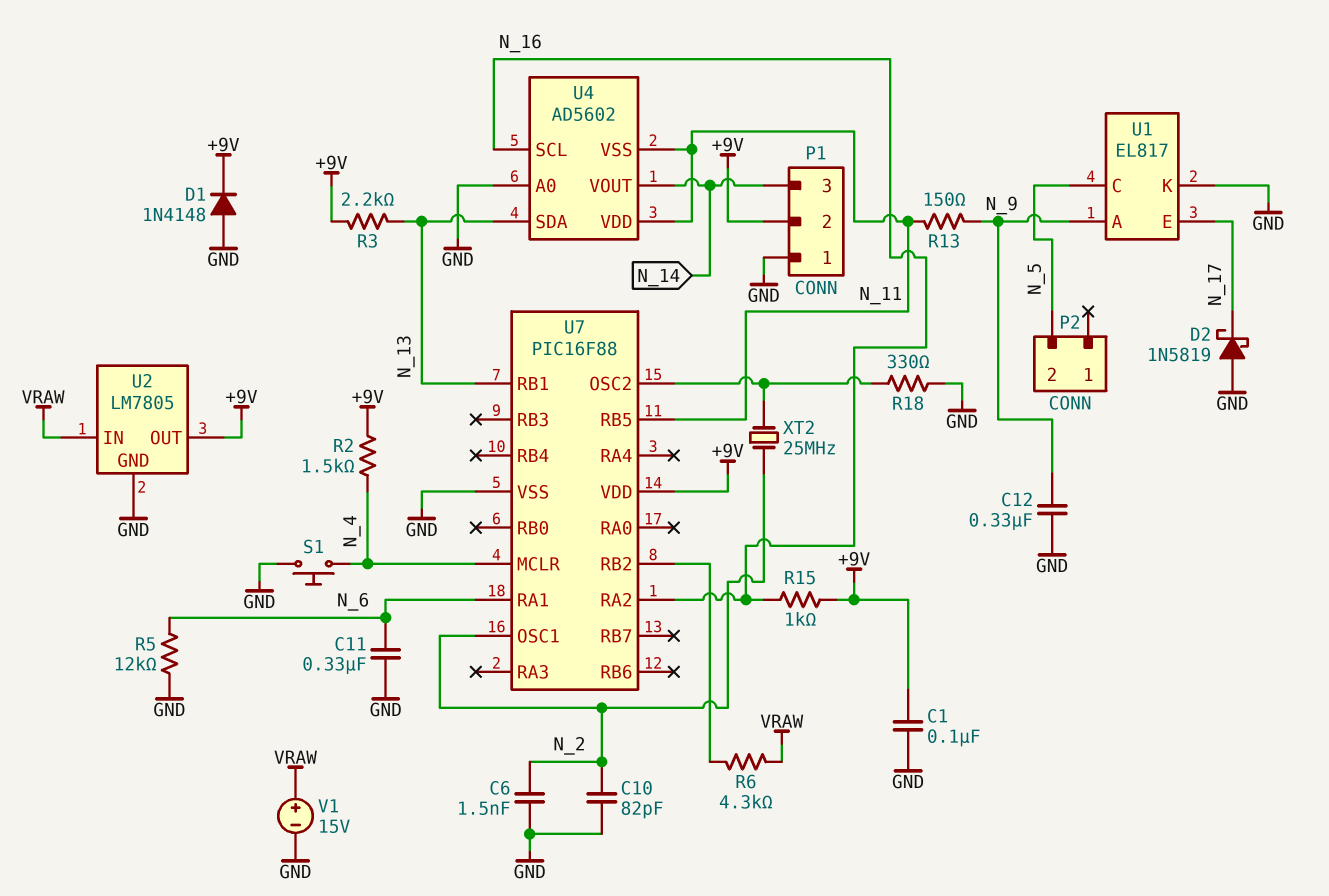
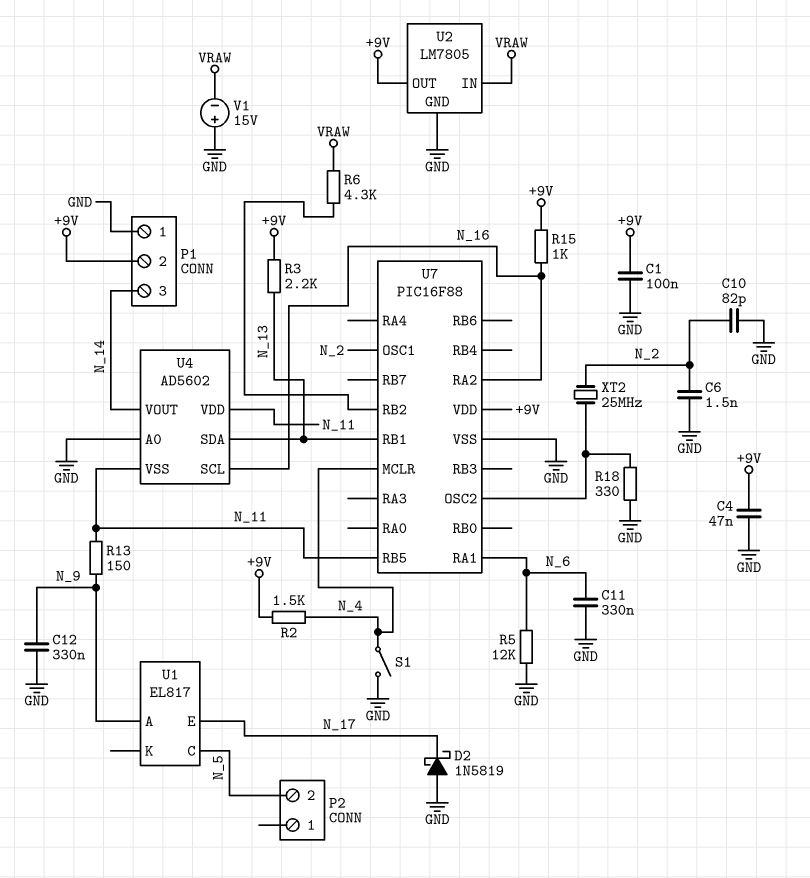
C4: none -> 47nF (+9V, GND)
D1: diode 1N4148 (A GND, K +9V) -> none
S1: button (GND, N_4) -> switch (GND, N_4)
U1 pin K: GND -> none
V1: 15V (plus VRAW, minus GND) -> 15V (plus GND, minus VRAW)

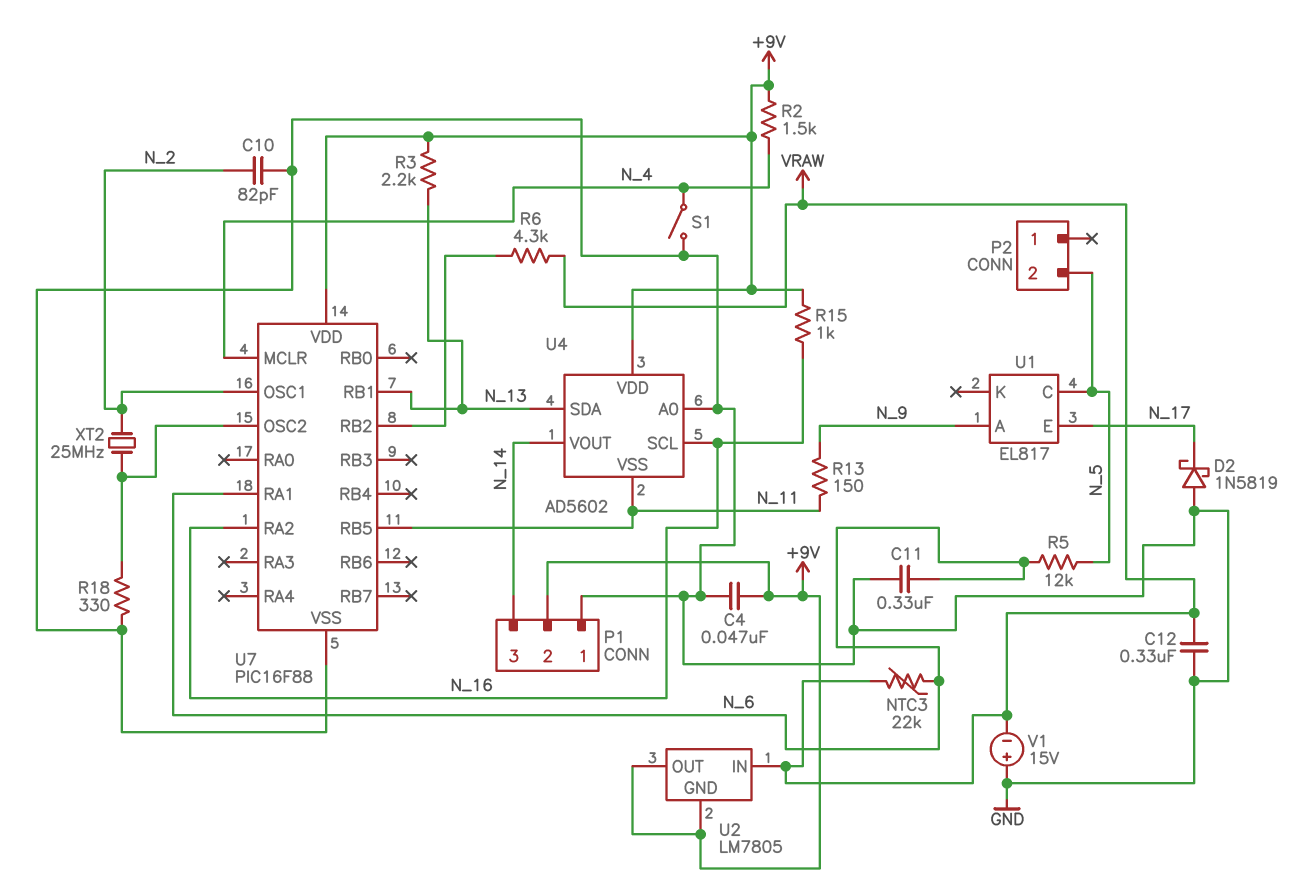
C1: 100nF (+9V, GND) -> none
C6: 1.5nF (GND, N_2) -> none
C12: 330nF (GND, N_9) -> 330nF (GND, VRAW)
NTC3: none -> 22k (N_6, VRAW)
R5: 12k (GND, N_6) -> 12k (N_5, N_6)
U2 pin GND: GND -> +9V
U4 pin VDD: N_11 -> +9V

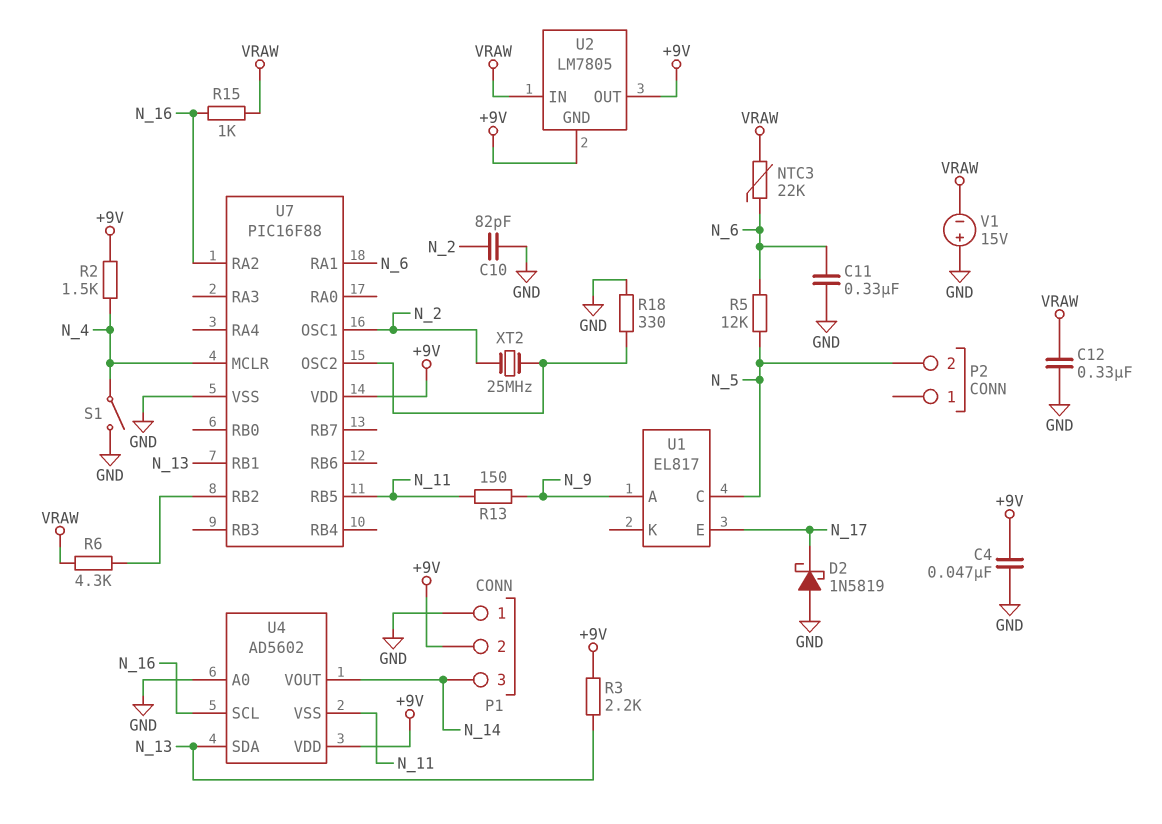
R15: 1k (+9V, N_16) -> 1k (N_16, VRAW)

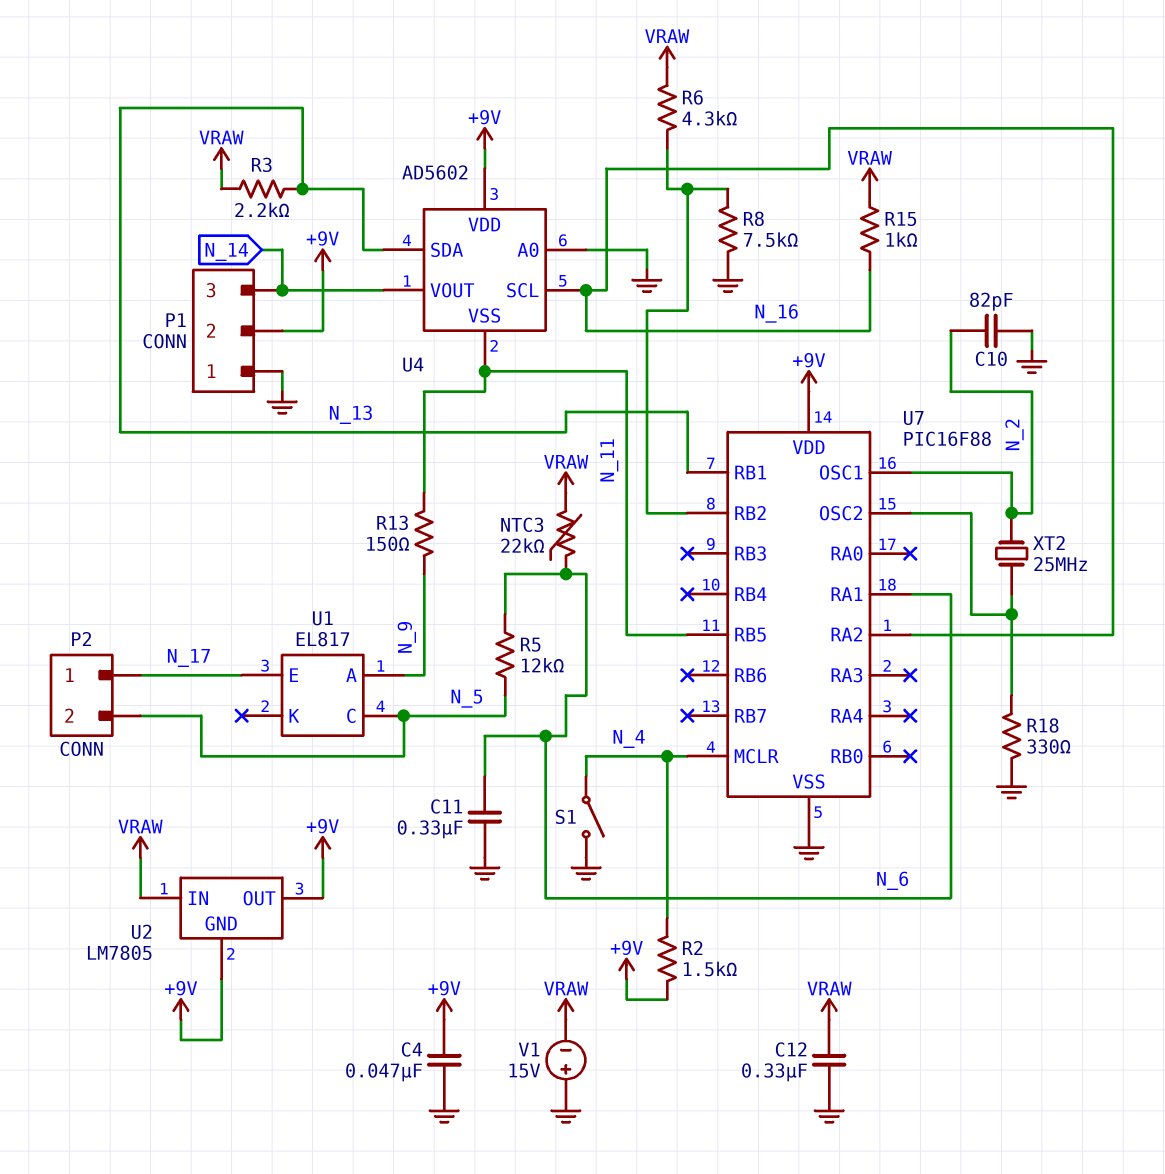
D2: schottky 1N5819 (A GND, K N_17) -> none
P2 pin 1: none -> N_17
R3: 2.2k (+9V, N_13) -> 2.2k (N_13, VRAW)
R8: none -> 7.5k (GND, U7/RB2)

